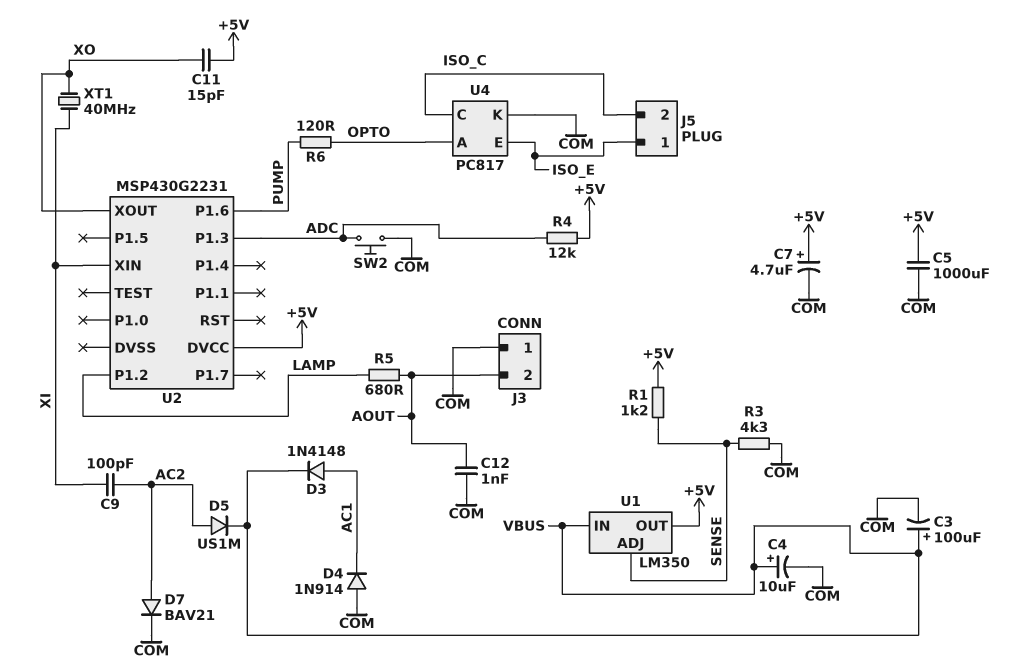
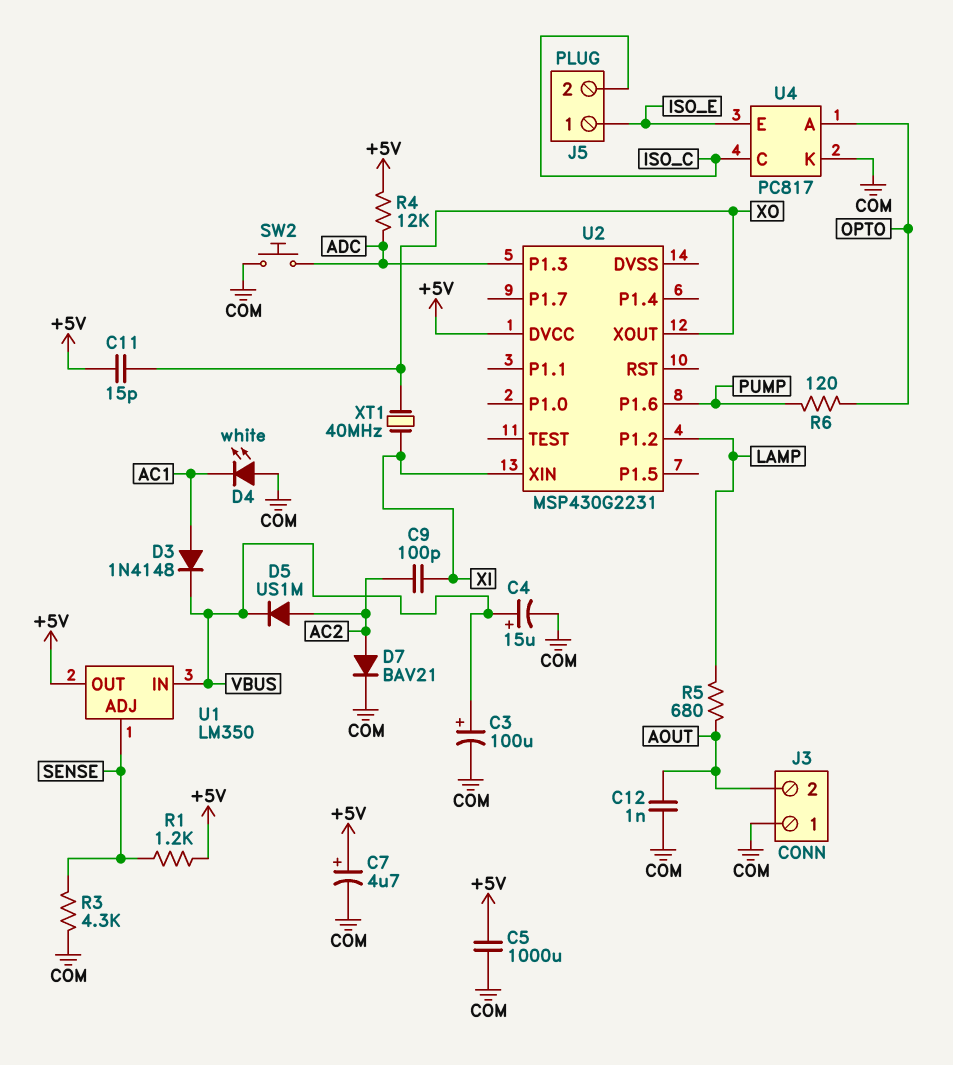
C4: 10uF (plus VBUS, minus COM) -> 15uF (plus VBUS, minus COM)
D4: diode 1N914 (A COM, K AC1) -> LED white (A COM, K AC1)

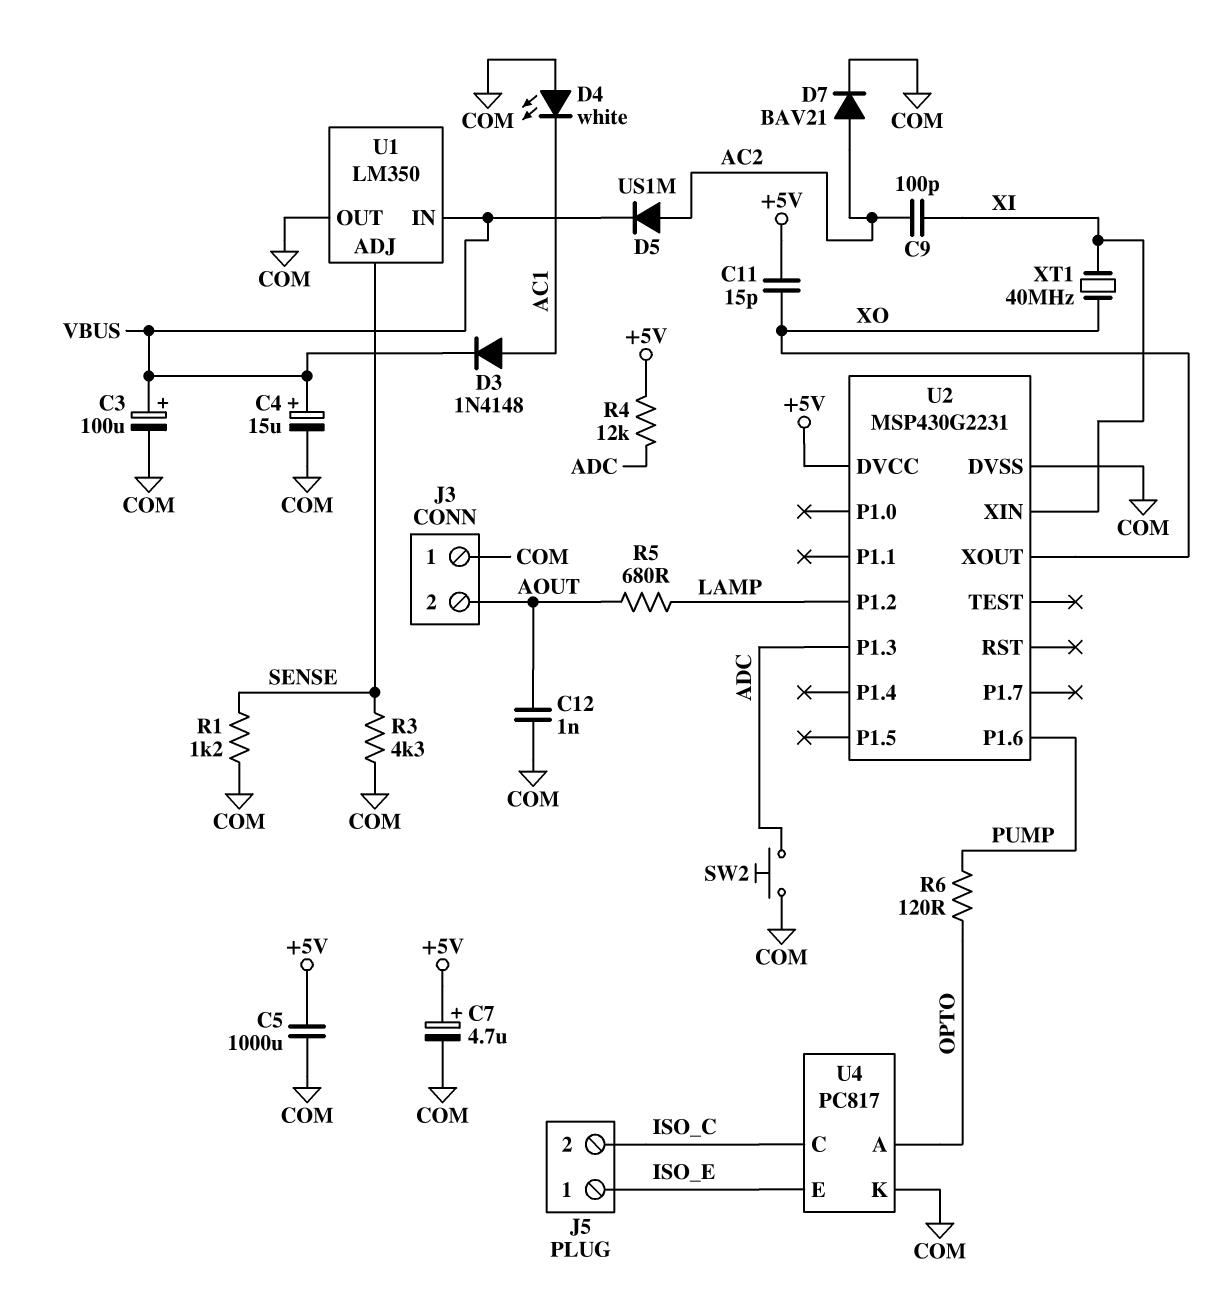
R1: 1.2k (+5V, SENSE) -> 1.2k (COM, SENSE)
U1 pin OUT: +5V -> COM
U2 pin DVSS: none -> COM

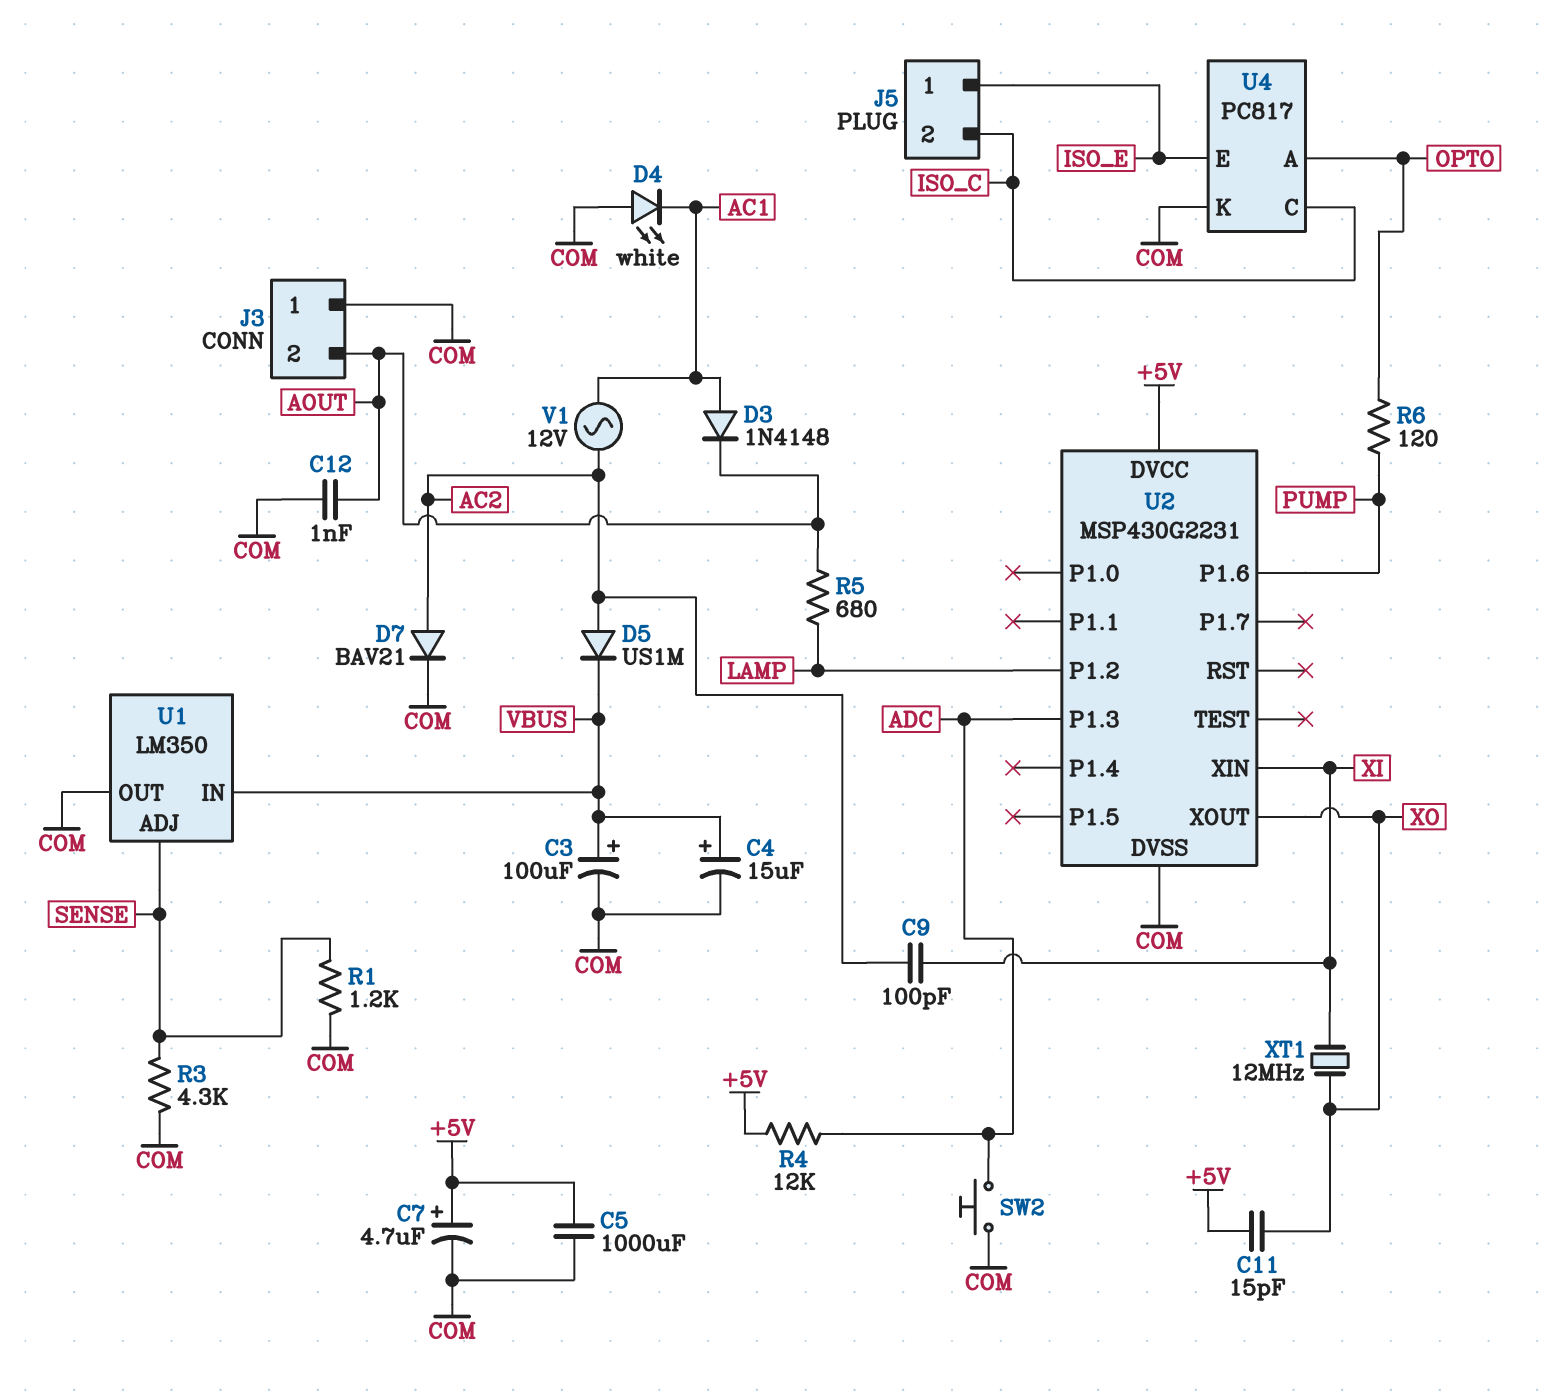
D3: diode 1N4148 (A AC1, K VBUS) -> diode 1N4148 (A AC1, K AOUT)
V1: none -> AC 12V (AC1, AC2)
XT1: 40MHz (XI, XO) -> 12MHz (XI, XO)

